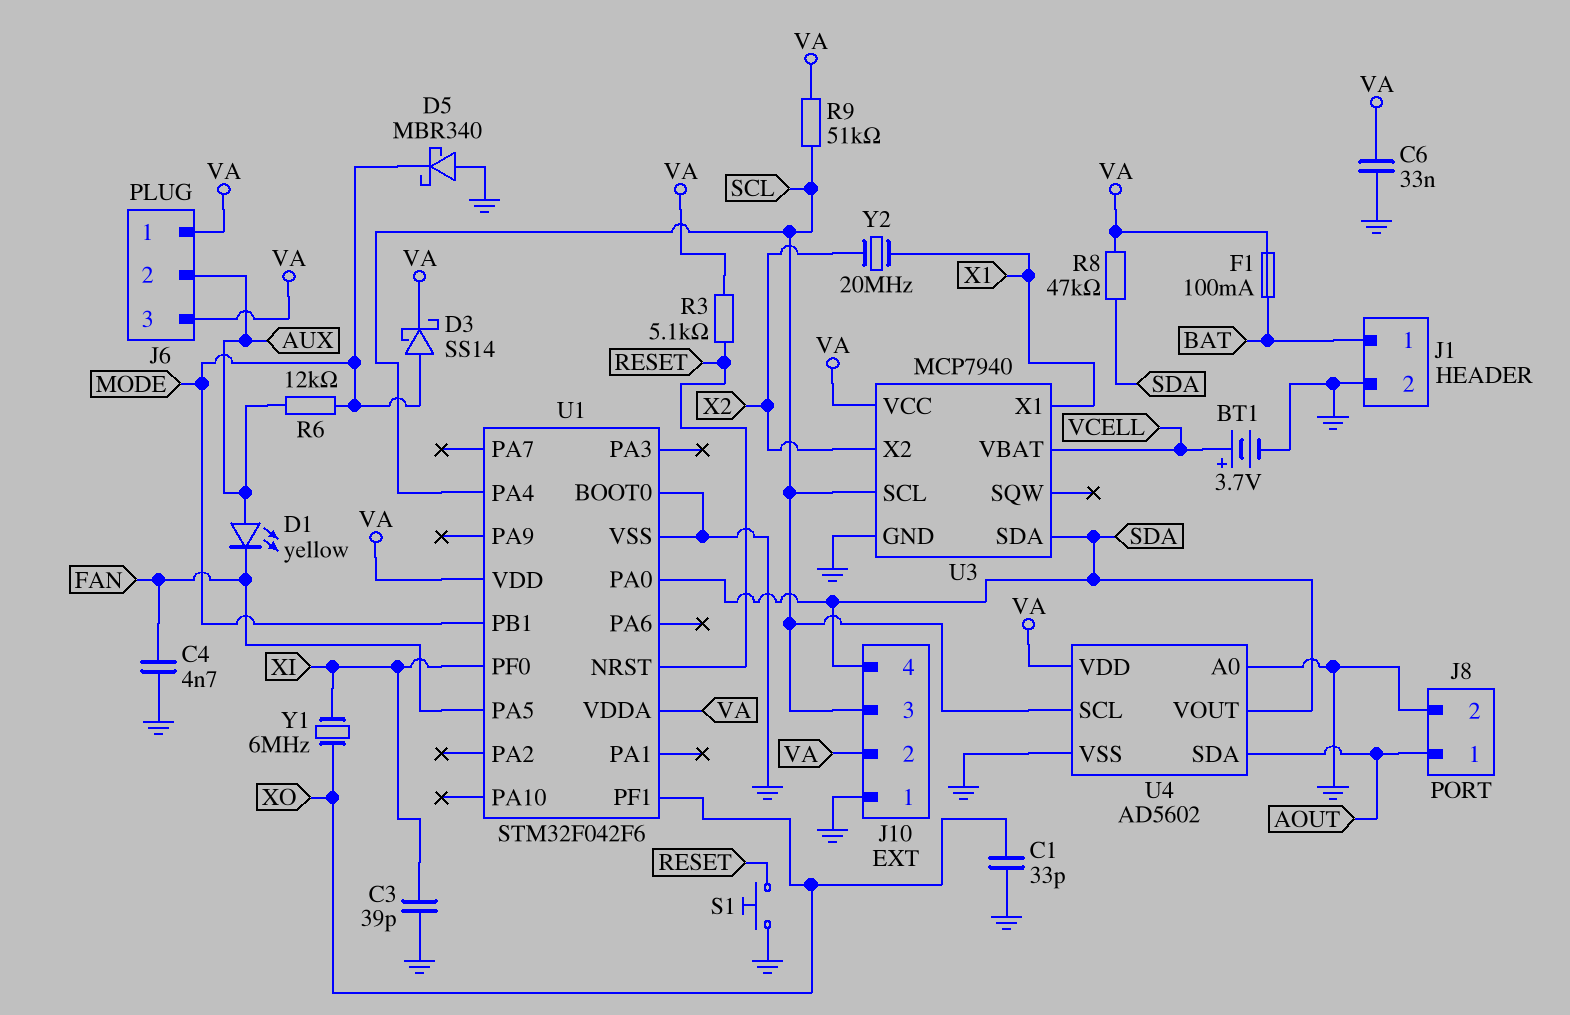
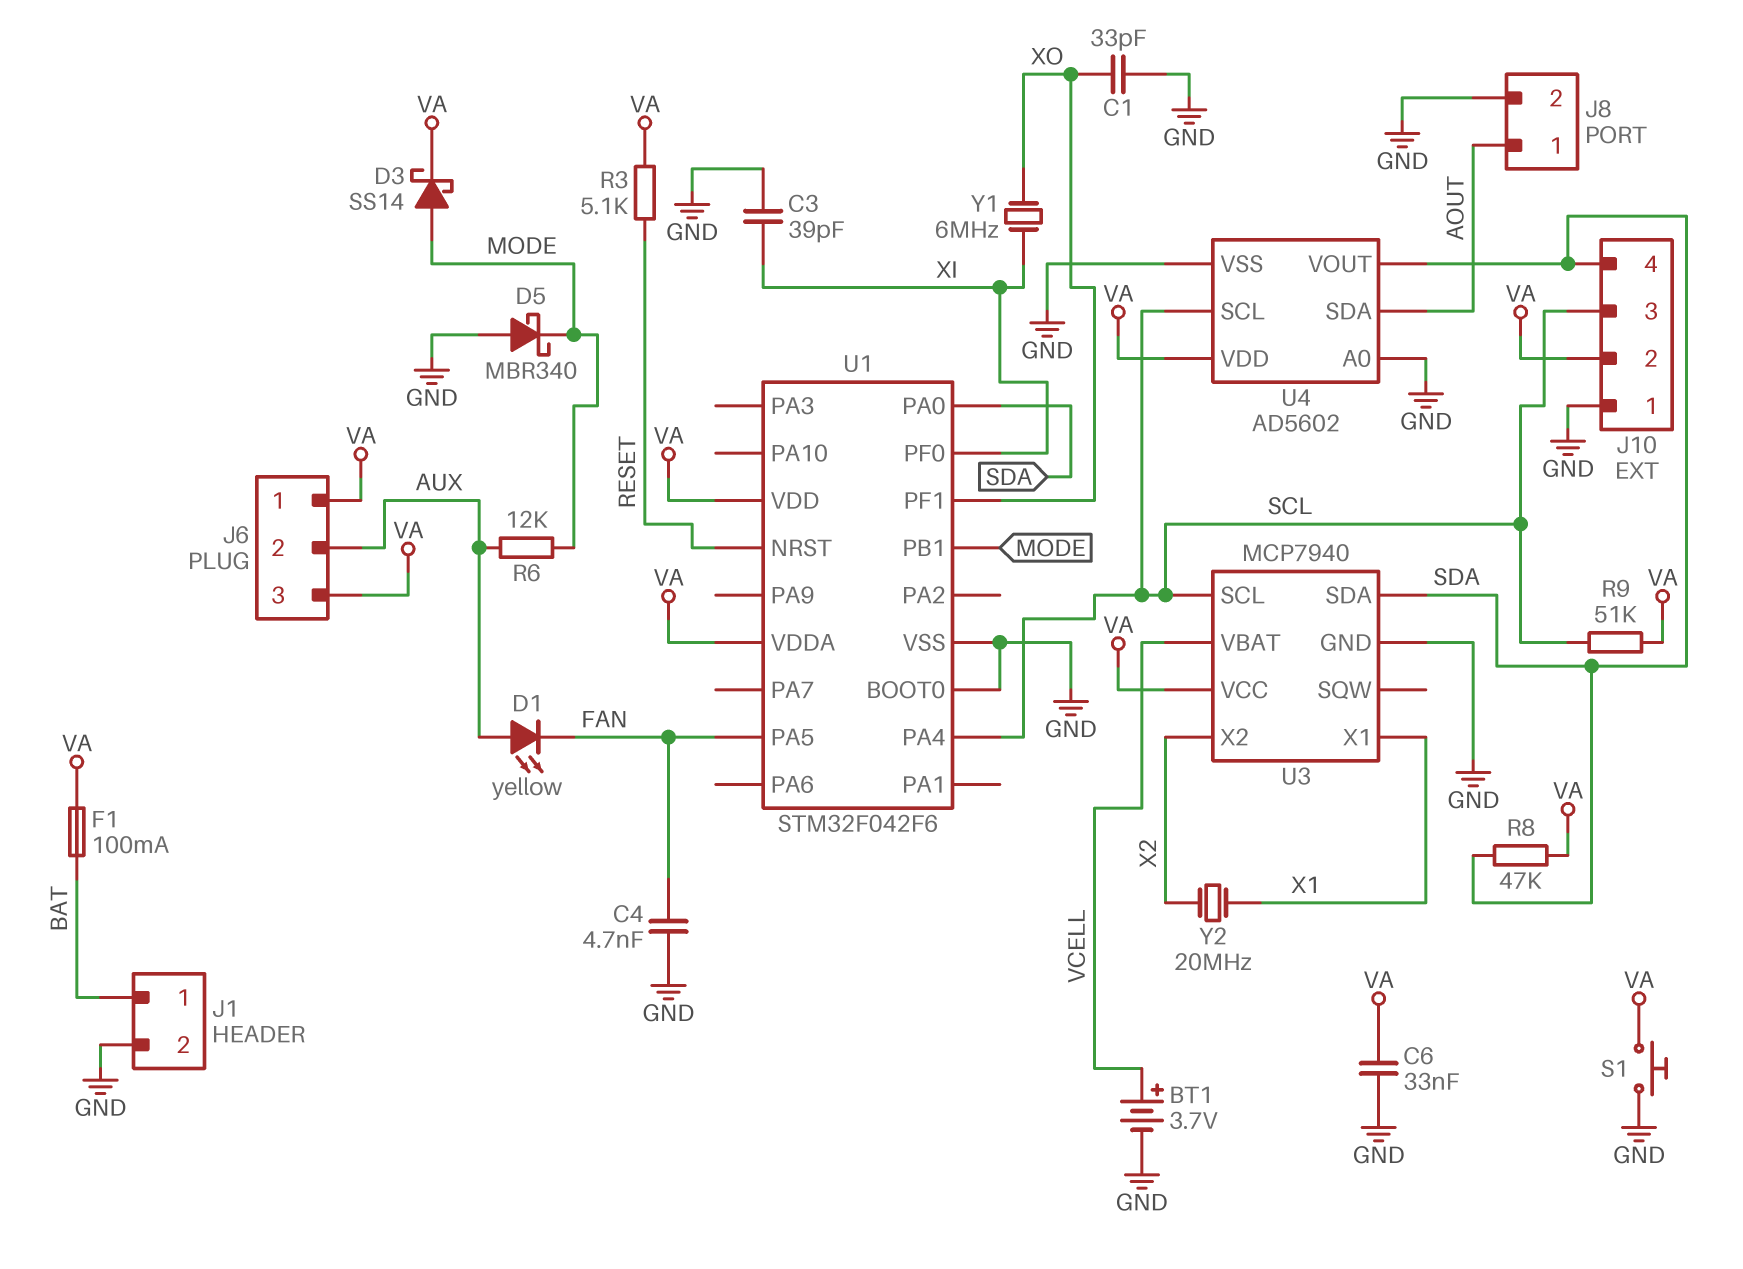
S1: button (GND, RESET) -> button (GND, VA)

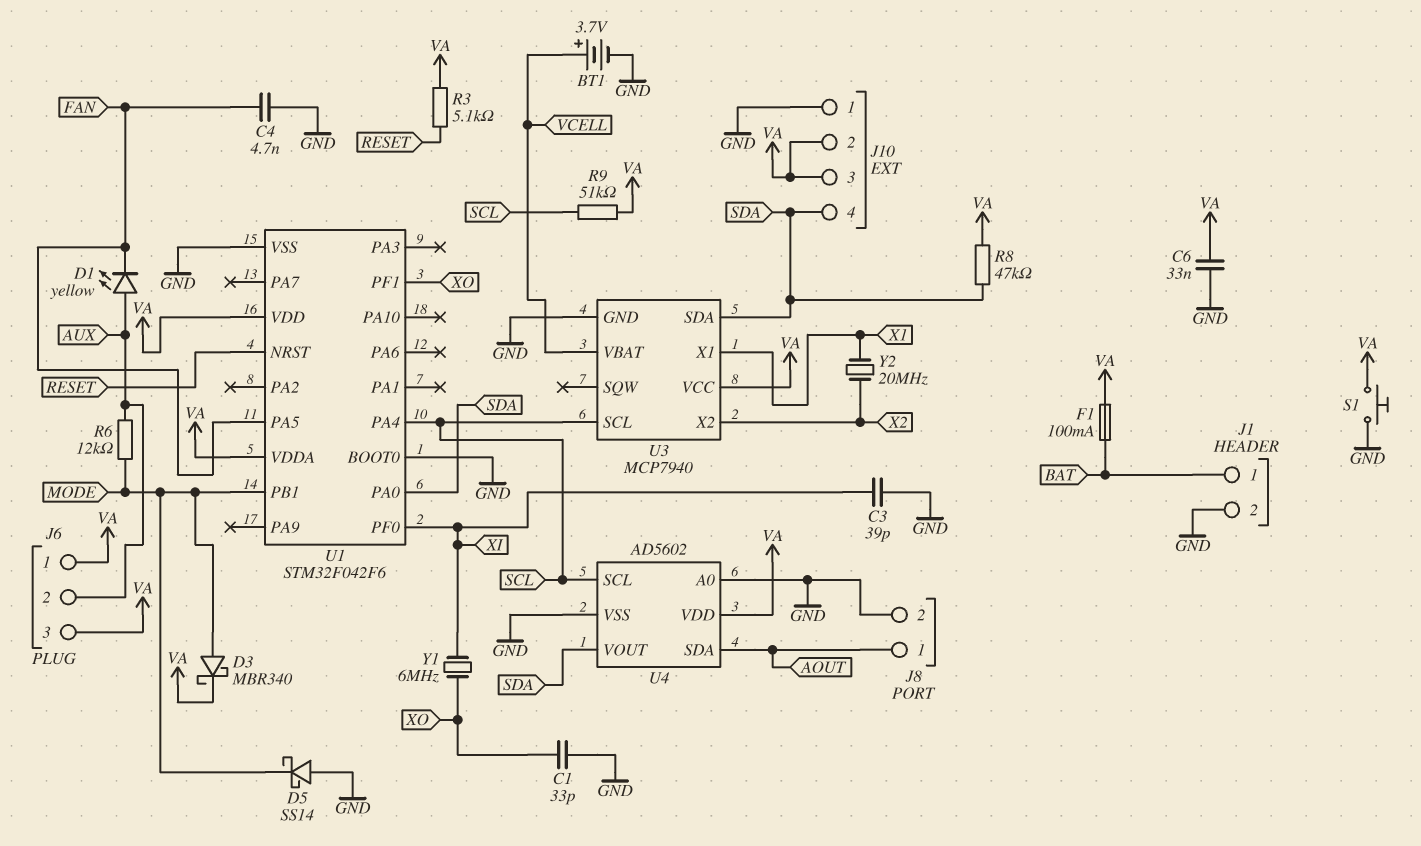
D3: schottky SS14 (A MODE, K VA) -> schottky MBR340 (A MODE, K VA)
D5: schottky MBR340 (A GND, K MODE) -> schottky SS14 (A GND, K MODE)
J10 pin 3: SCL -> VA

